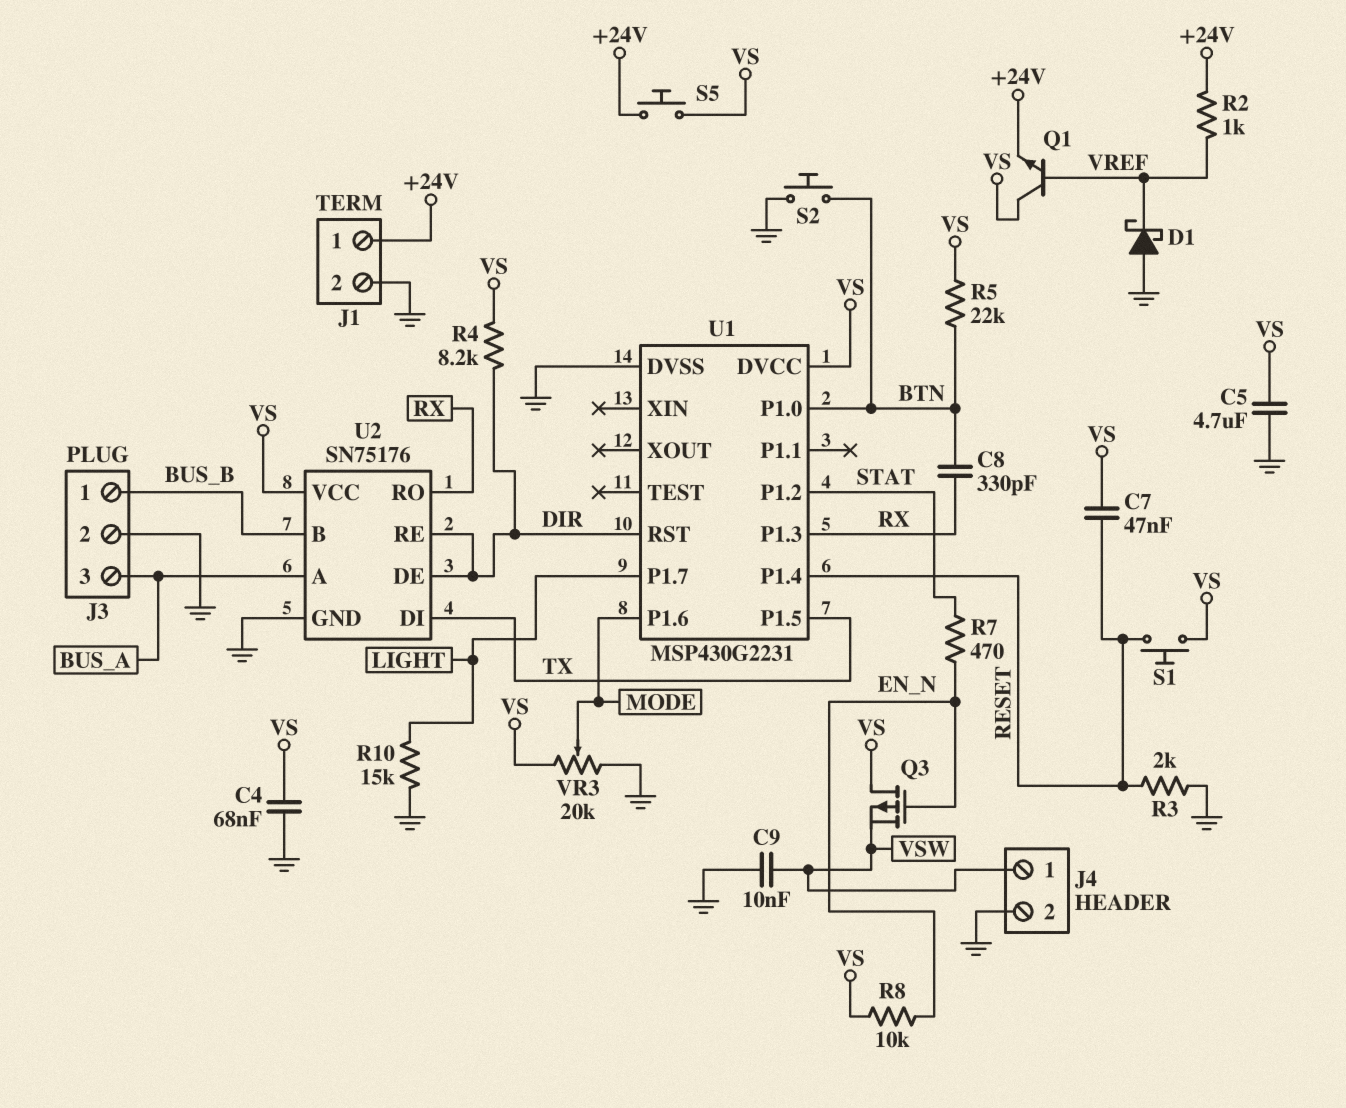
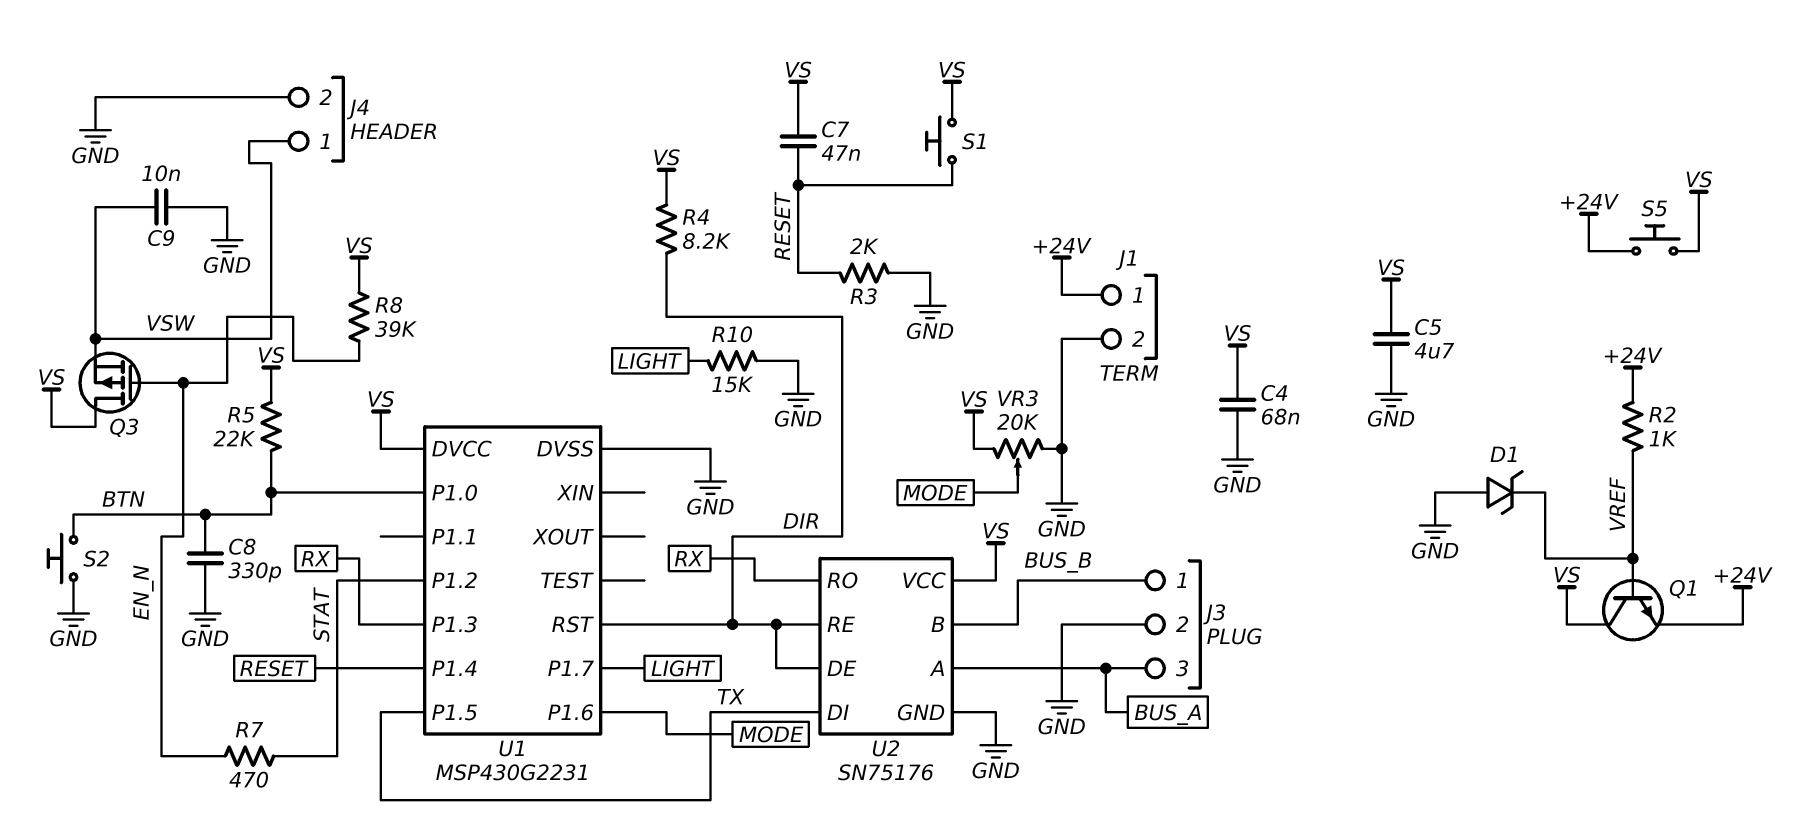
C8: 330pF (BTN, RX) -> 330pF (BTN, GND)
D1: schottky (A GND, K VREF) -> zener (A GND, K VREF)
R8: 10k (EN_N, VS) -> 39k (EN_N, VS)

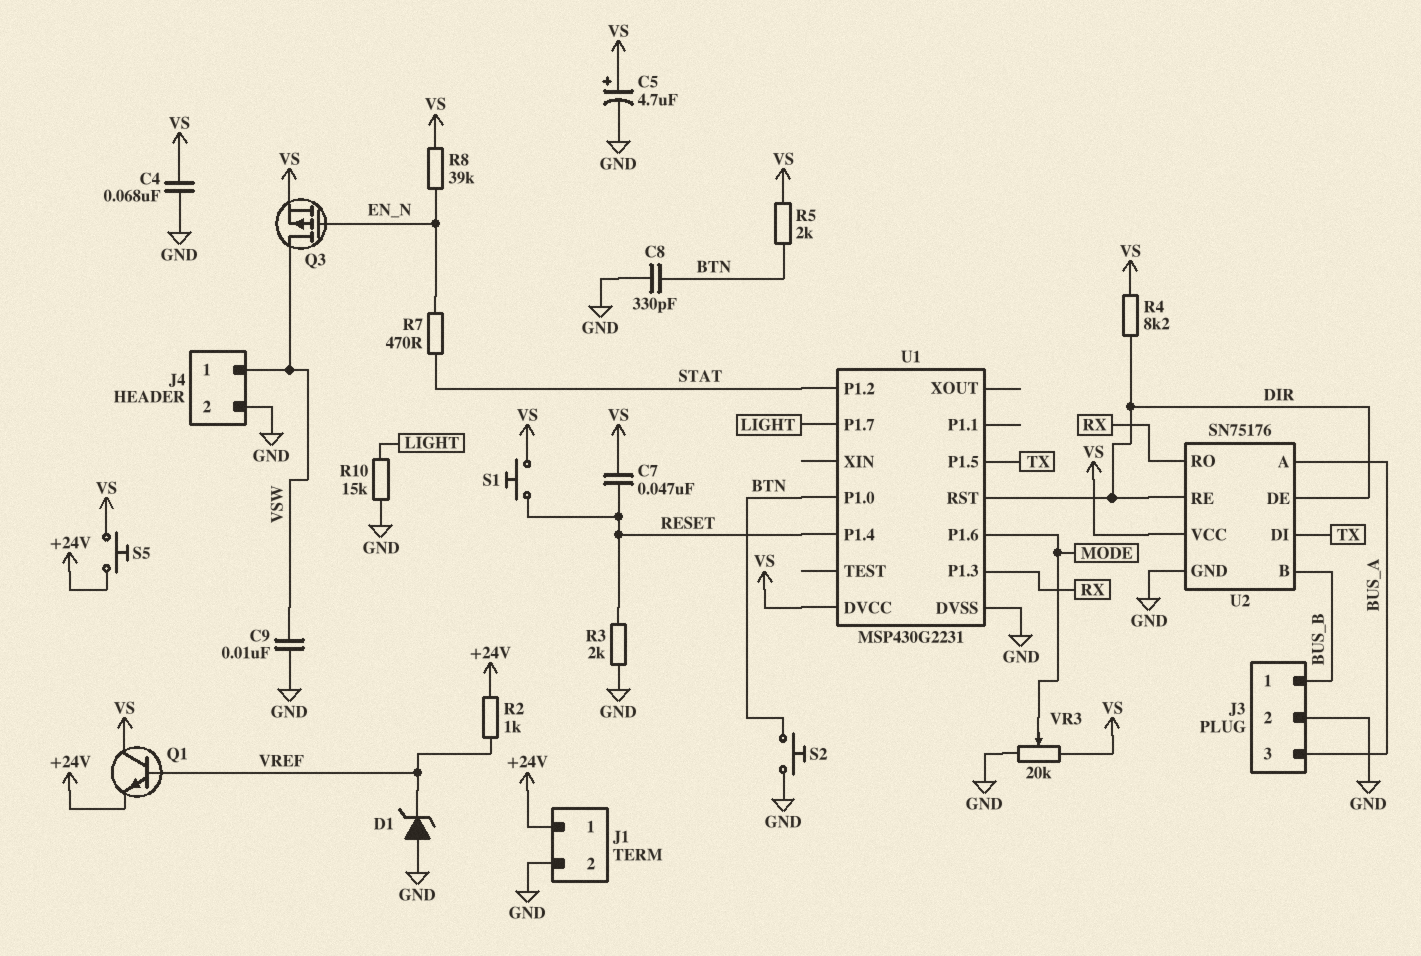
C5: 4.7uF (GND, VS) -> 4.7uF (plus VS, minus GND)
Q3: PMOS (G EN_N, D VS, S VSW) -> PMOS (G EN_N, D VSW, S VS)
R5: 22k (BTN, VS) -> 2k (BTN, VS)

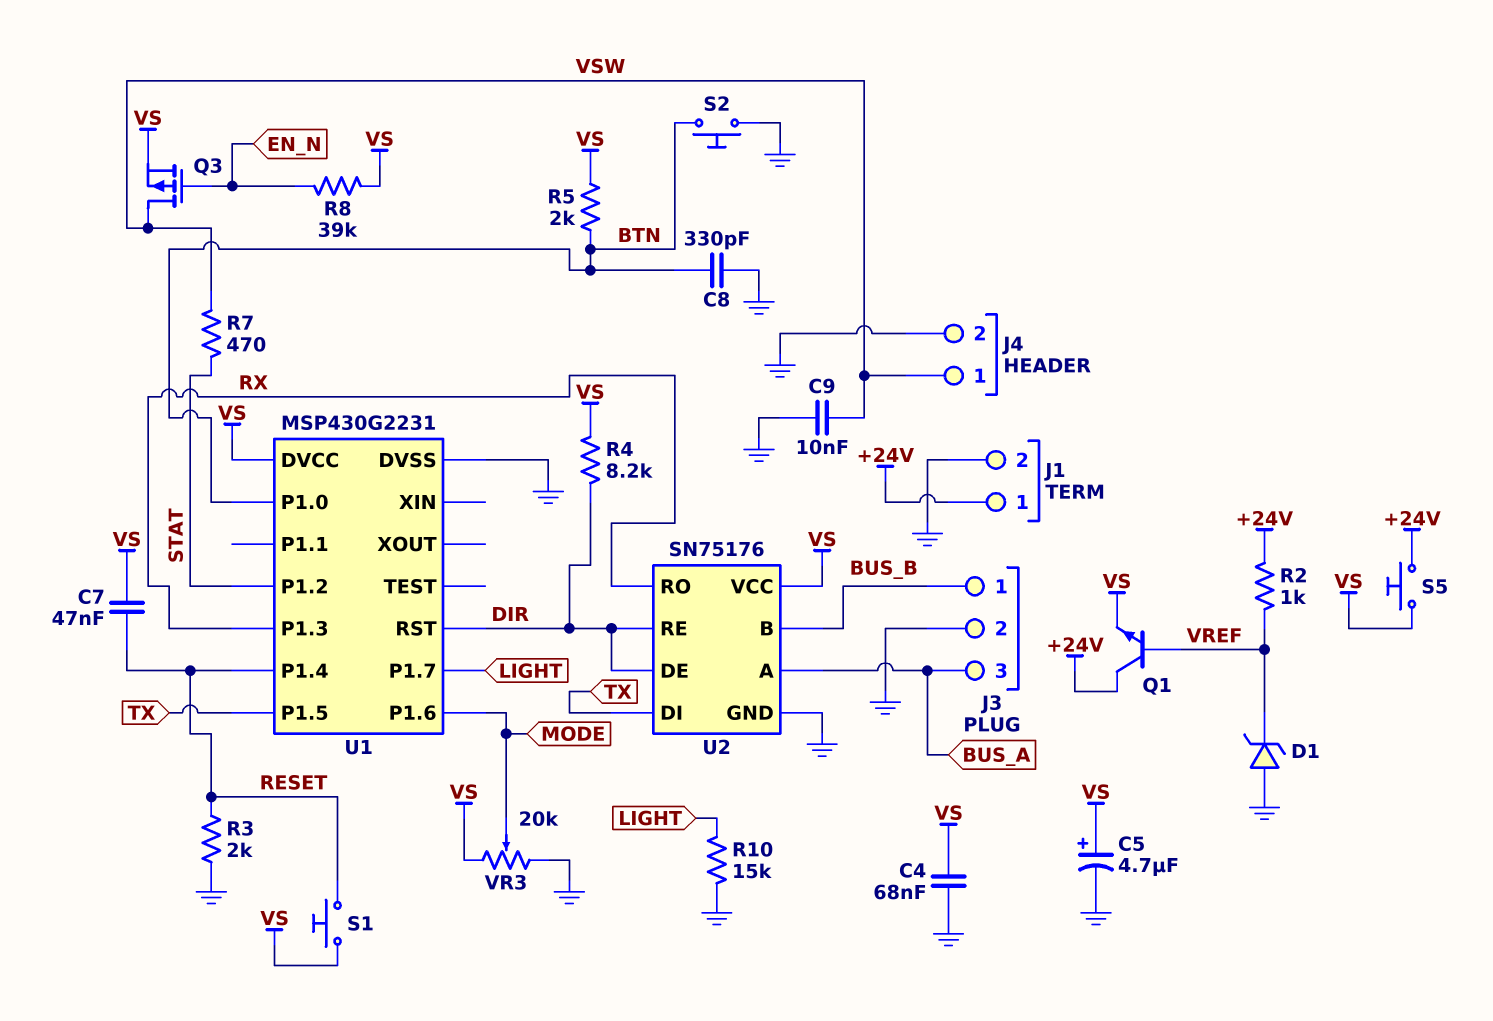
Q1: NPN (B VREF, C VS, E +24V) -> NPN (B VREF, C +24V, E VS)
R7: 470 (EN_N, STAT) -> 470 (STAT, VSW)

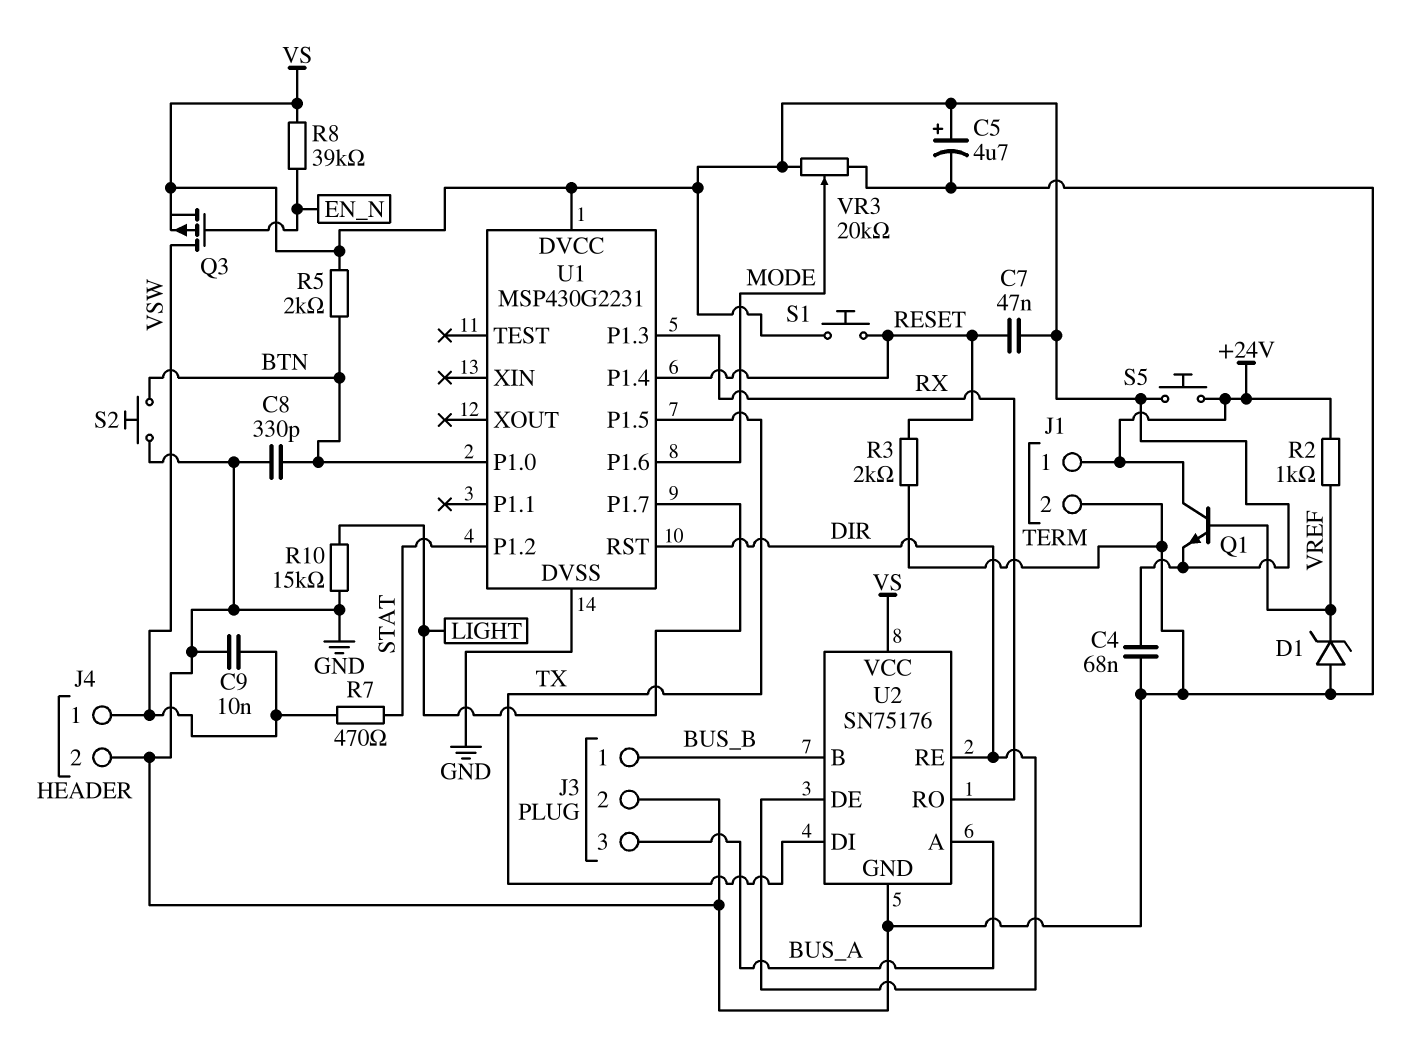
R4: 8.2k (DIR, VS) -> none

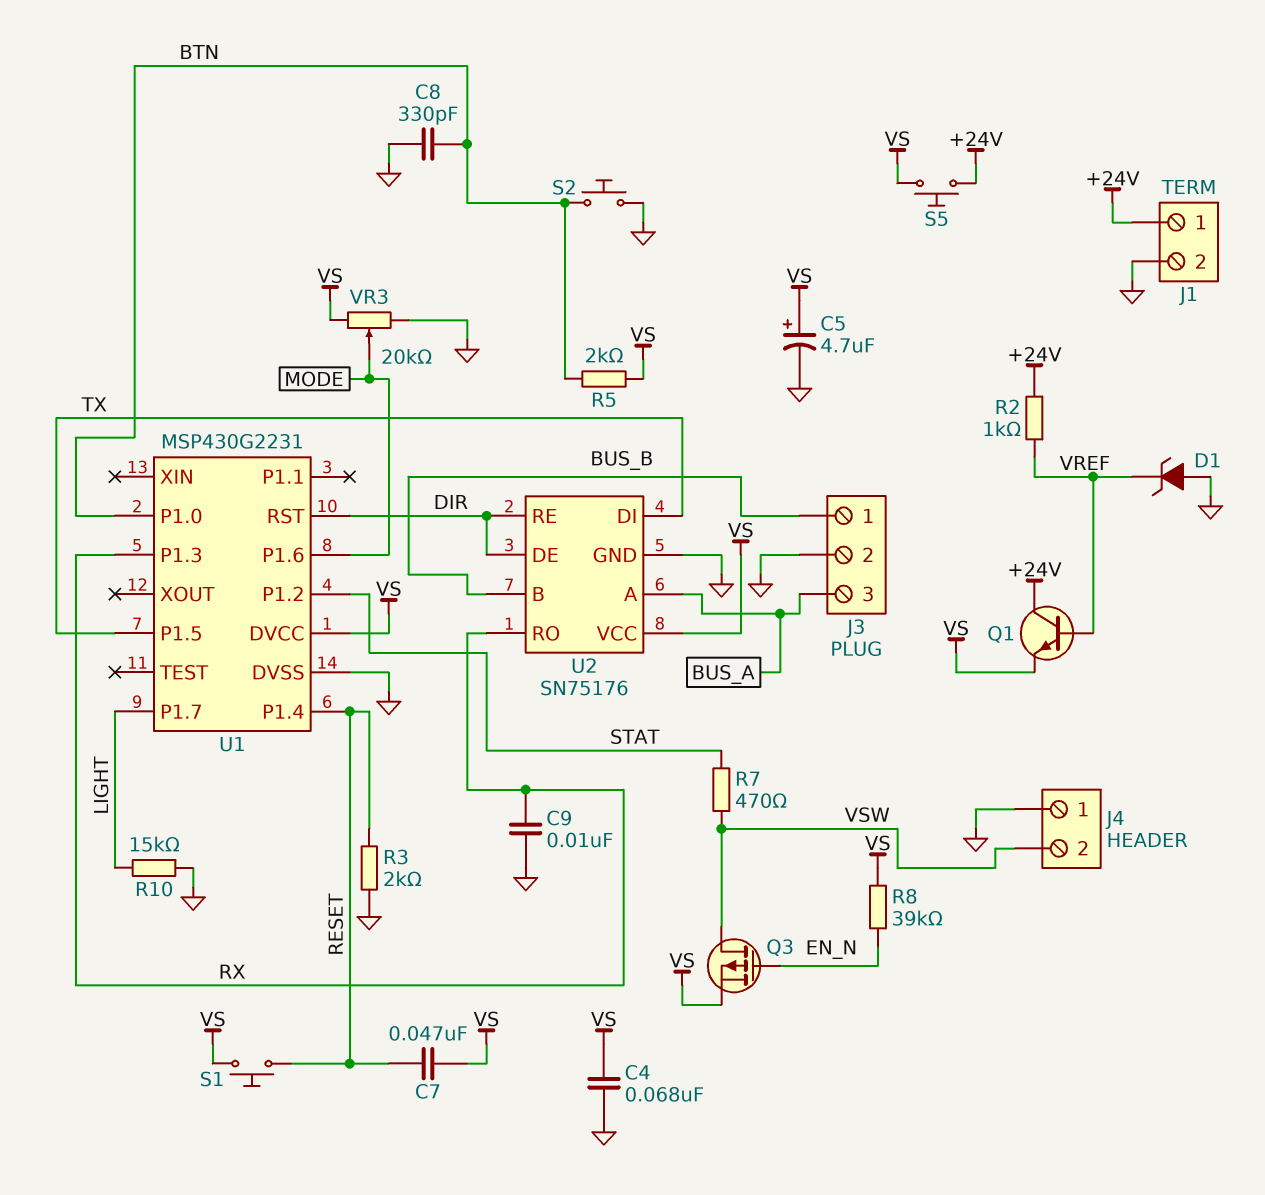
C9: 10nF (GND, VSW) -> 10nF (GND, RX)
J4 pin 1: VSW -> GND
J4 pin 2: GND -> VSW

